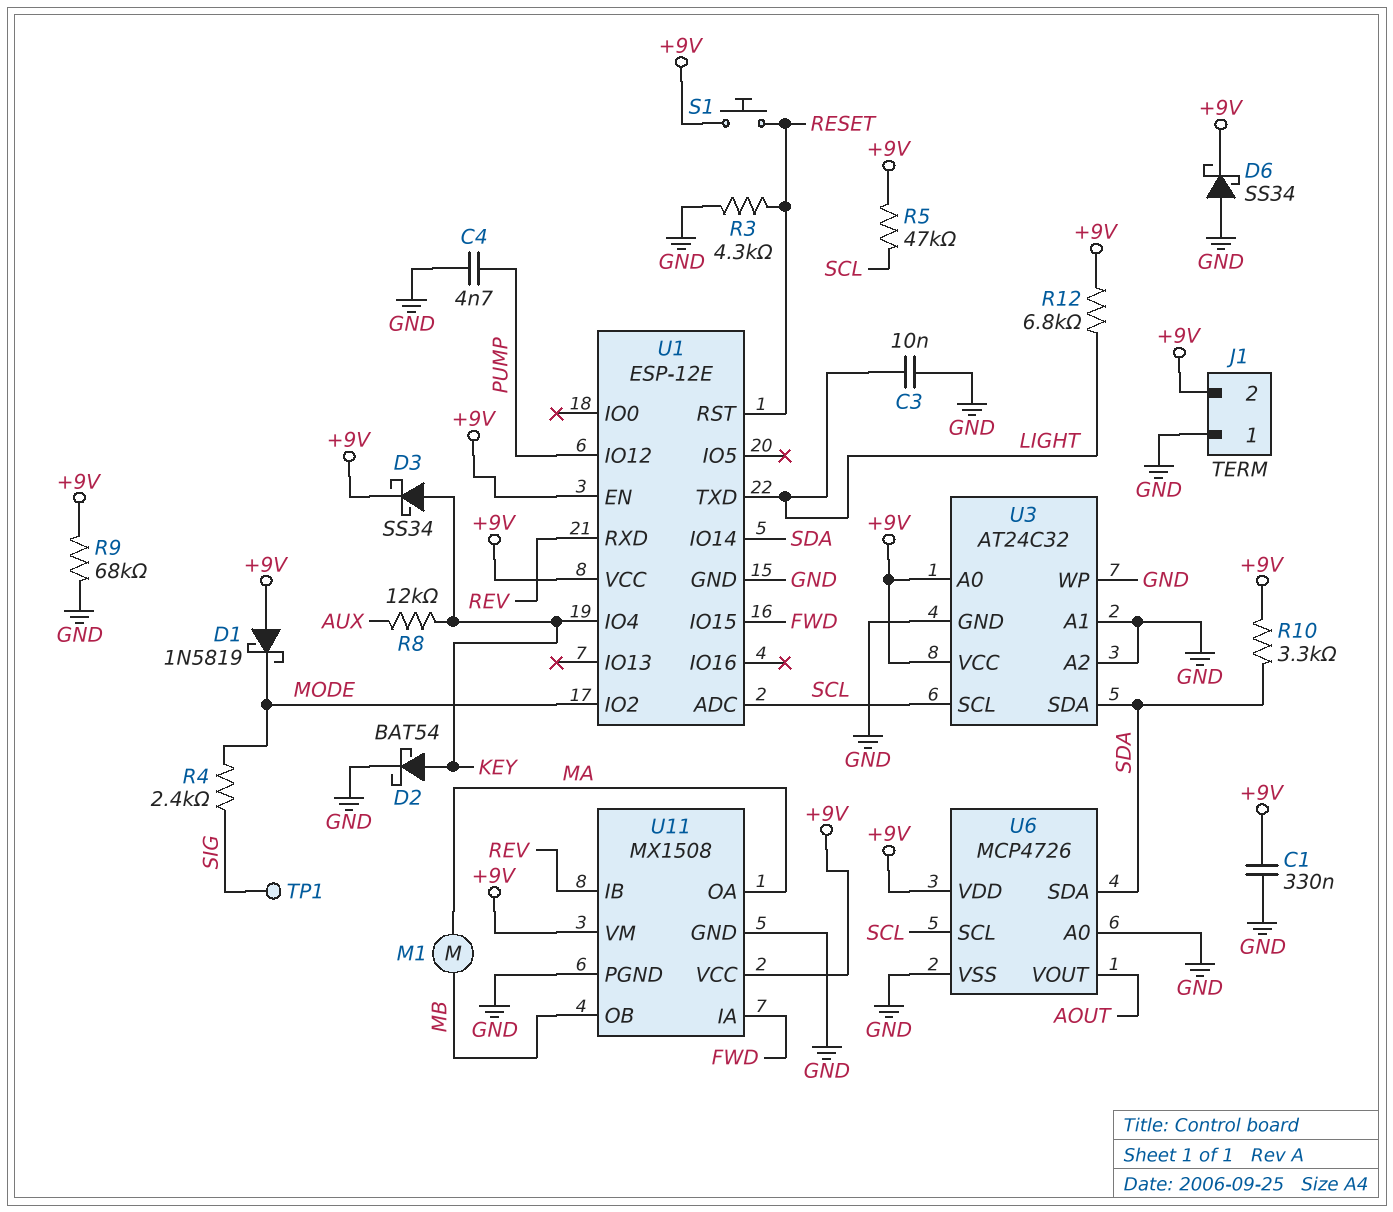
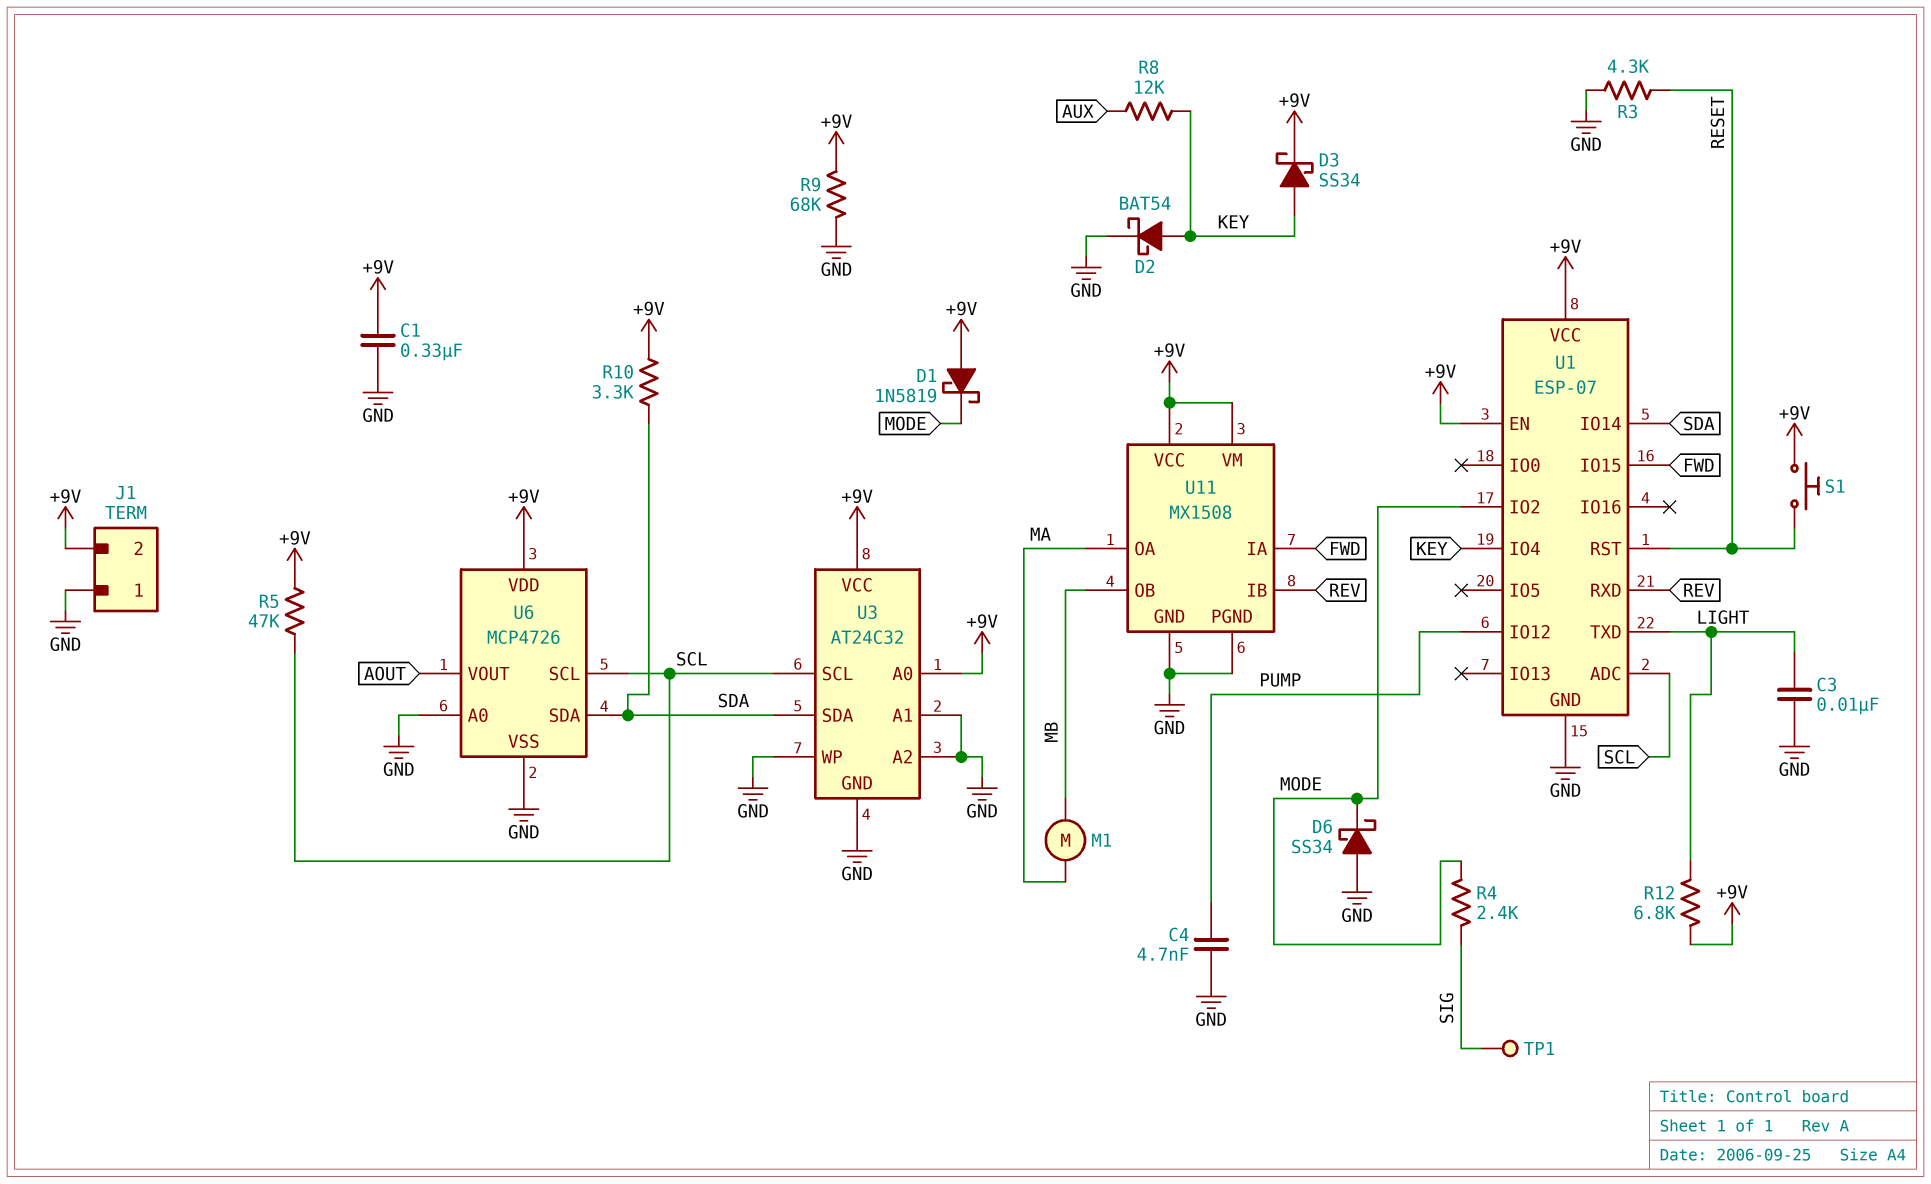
D6: schottky SS34 (A GND, K +9V) -> schottky SS34 (A GND, K MODE)
U1: ESP-12E -> ESP-07

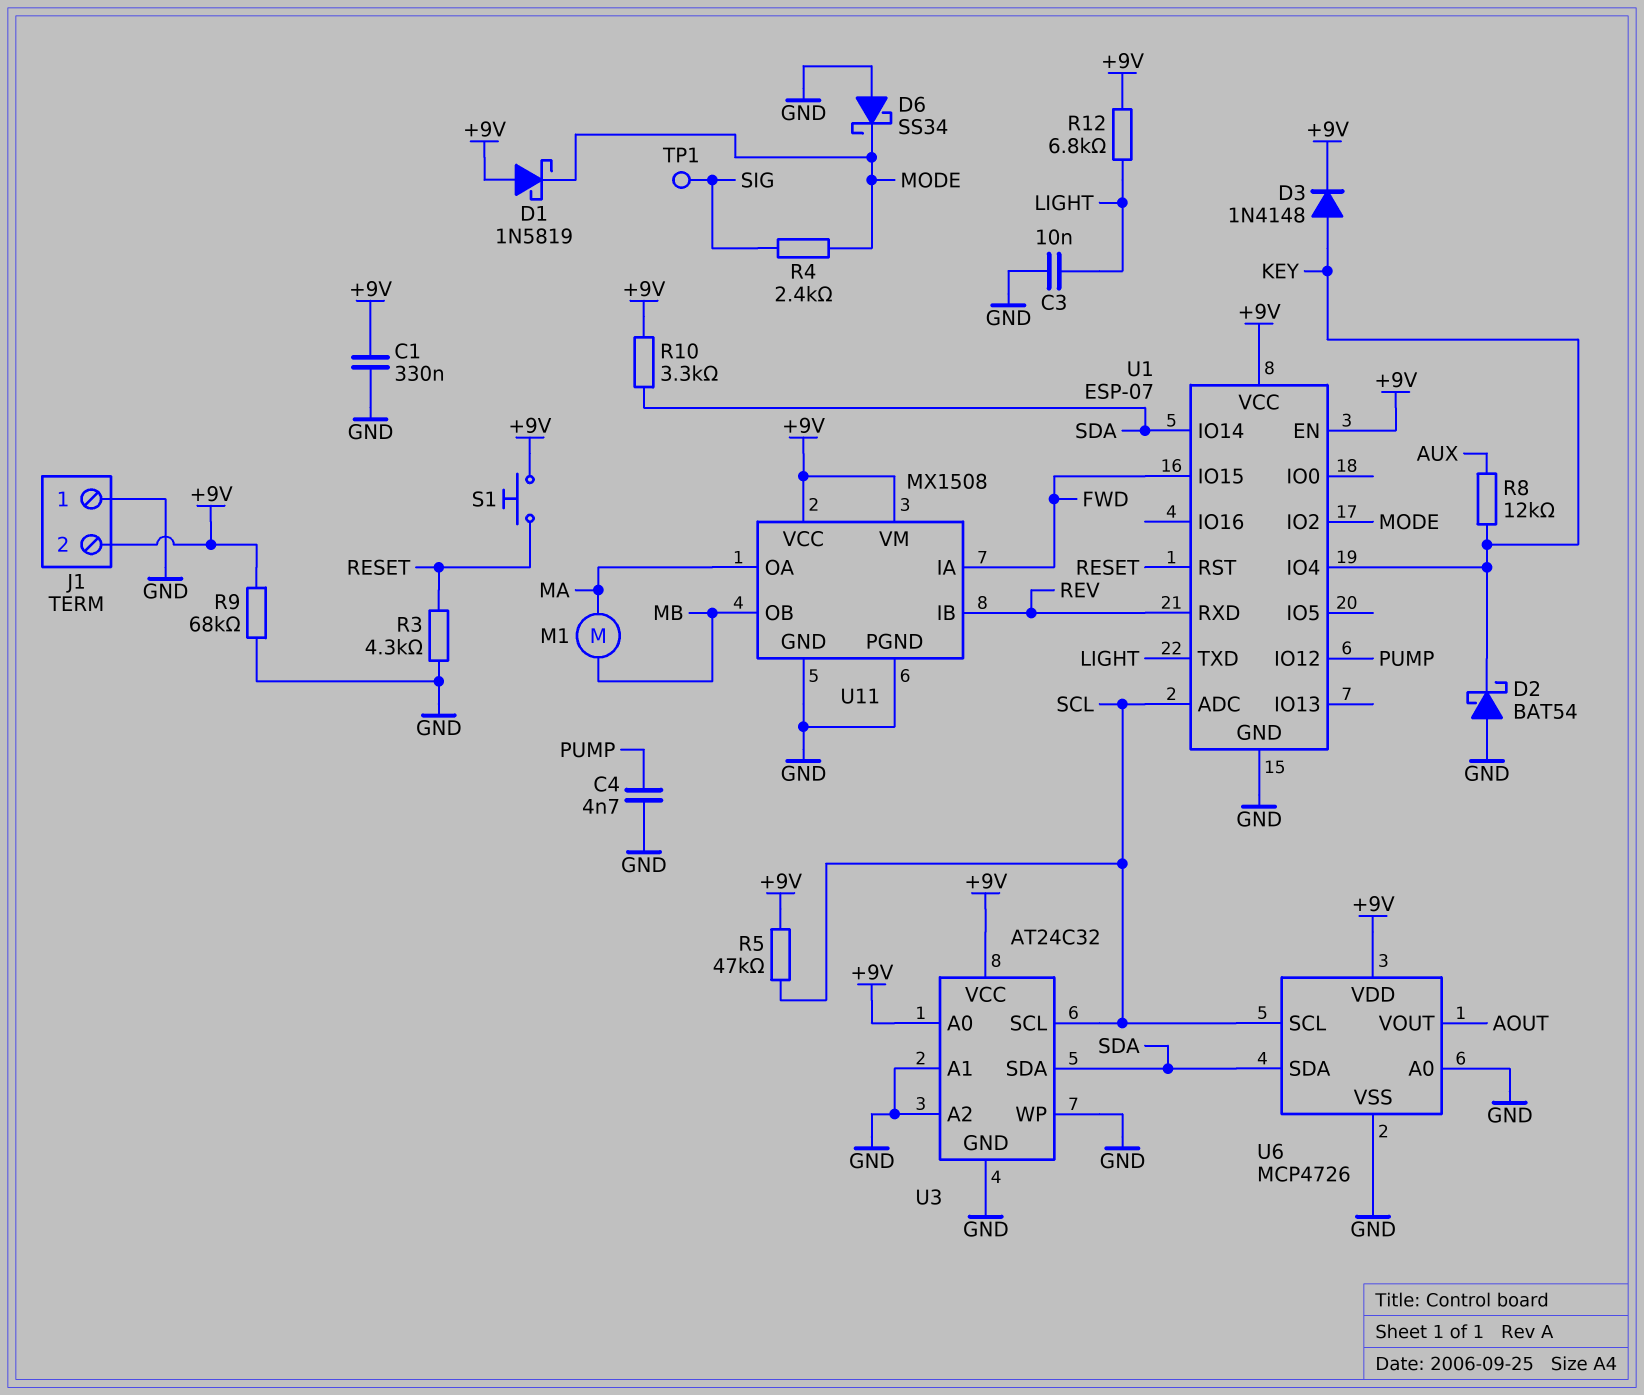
D2: schottky BAT54 (A KEY, K GND) -> schottky BAT54 (A GND, K KEY)
D3: schottky SS34 (A KEY, K +9V) -> diode 1N4148 (A KEY, K +9V)

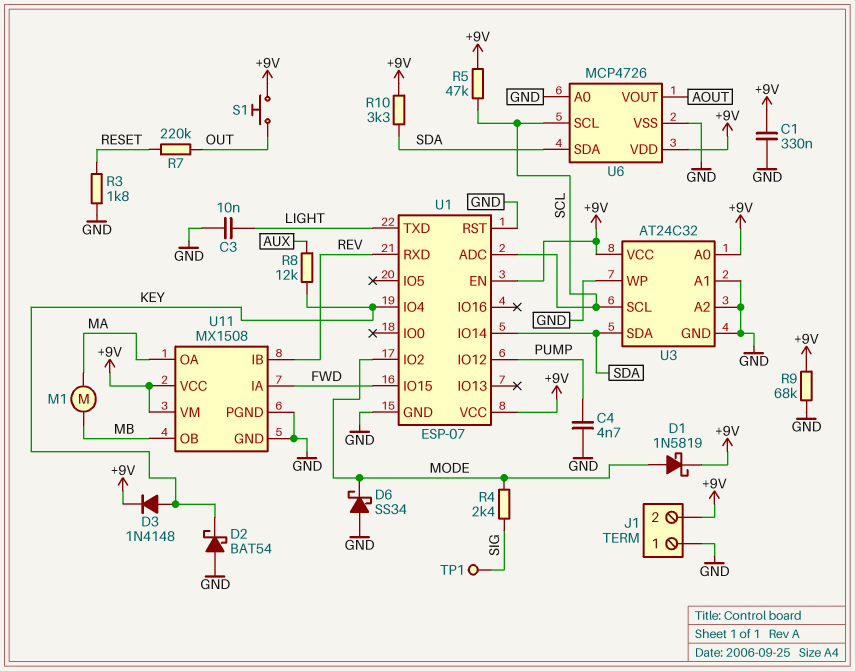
D1: schottky 1N5819 (A +9V, K MODE) -> schottky 1N5819 (A MODE, K +9V)
R3: 4.3k (GND, RESET) -> 1.8k (GND, RESET)
R7: none -> 220k (OUT, RESET)
R12: 6.8k (+9V, LIGHT) -> none
S1: button (+9V, RESET) -> button (+9V, OUT)
U1 pin RST: RESET -> GND

